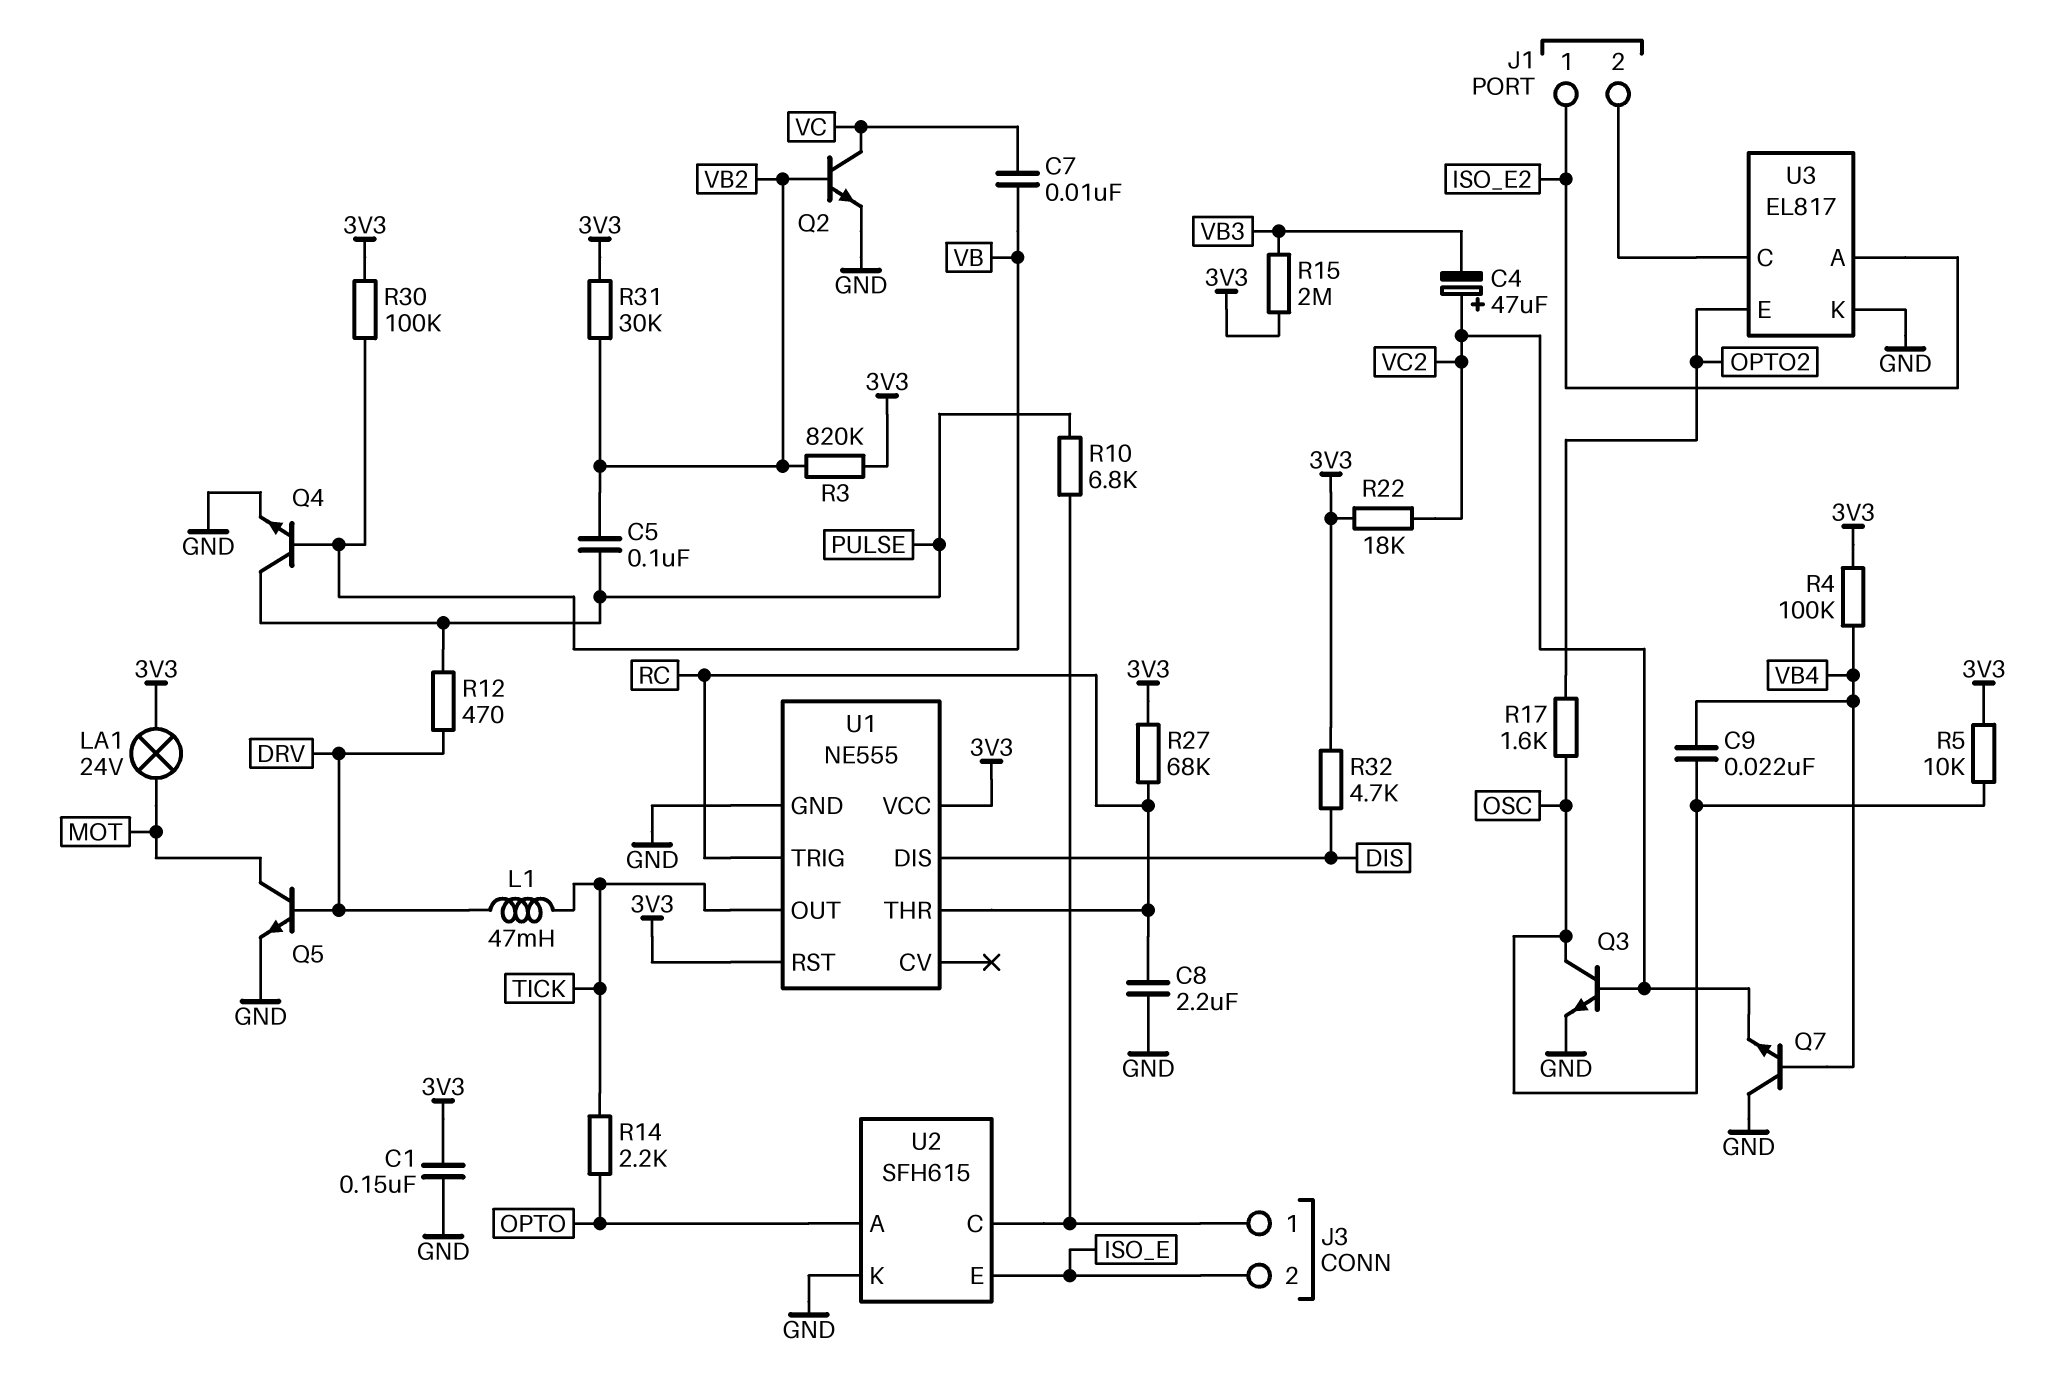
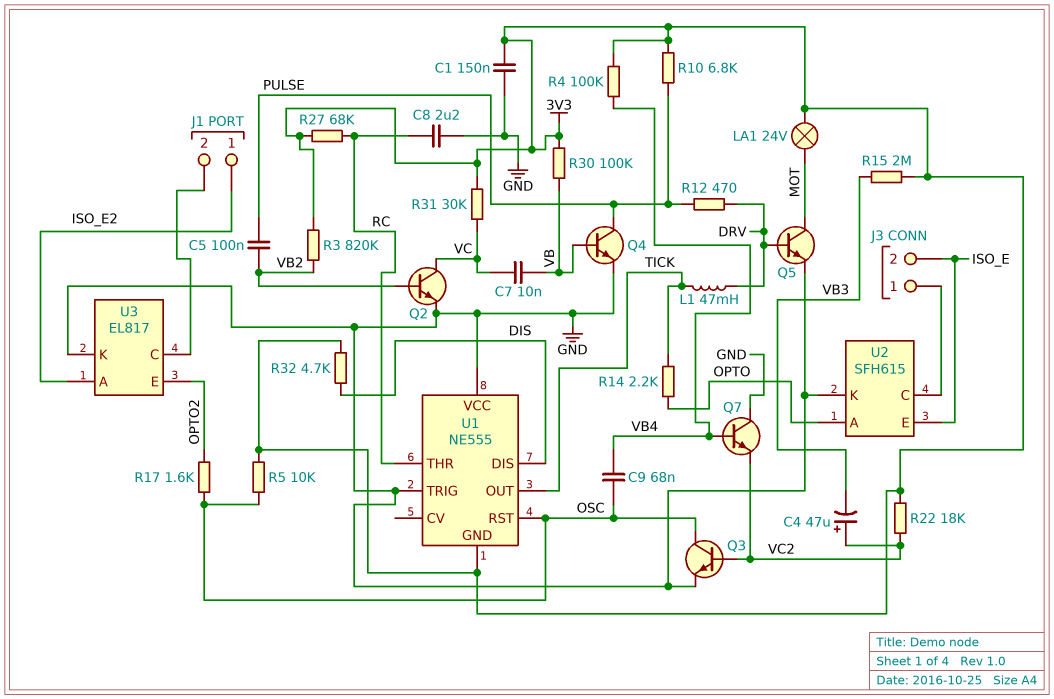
C9: 22nF (OSC, VB4) -> 68nF (OSC, VB4)
R10: 6.8k (J3/1, PULSE) -> 6.8k (3V3, PULSE)
R31: 30k (3V3, VB2) -> 30k (3V3, VC)
U1 pin GND: GND -> 3V3
U1 pin RST: 3V3 -> OSC
U1 pin TRIG: RC -> GND
U1 pin VCC: 3V3 -> GND

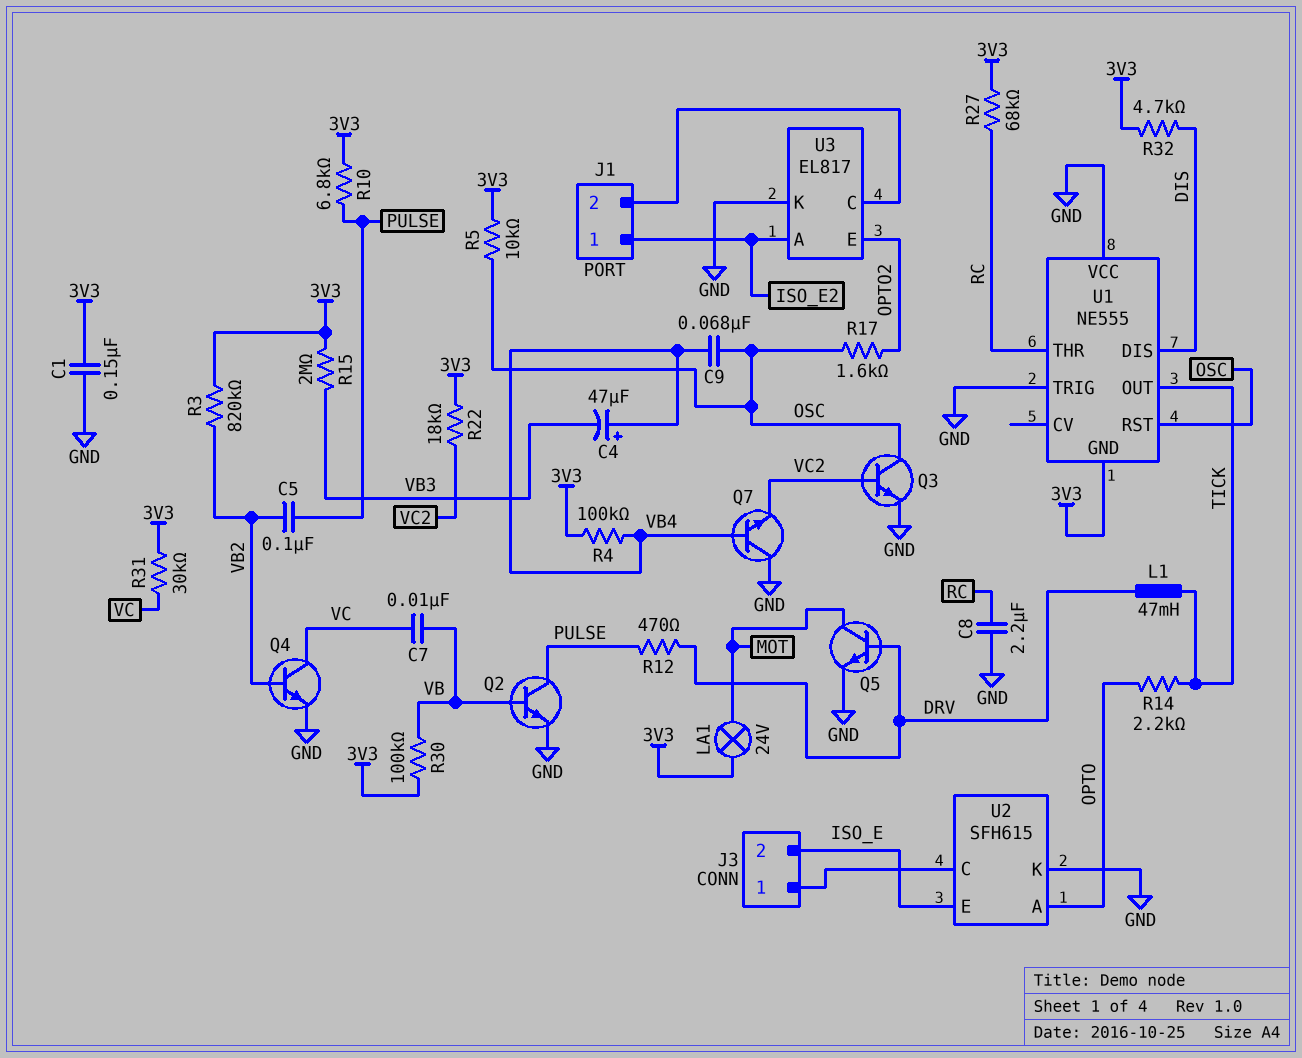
C4: 47uF (plus VC2, minus VB3) -> 47uF (plus VB4, minus VB3)
Q2: NPN (B VB2, C VC, E GND) -> NPN (B VB, C PULSE, E GND)
Q4: NPN (B VB, C PULSE, E GND) -> NPN (B VB2, C VC, E GND)

